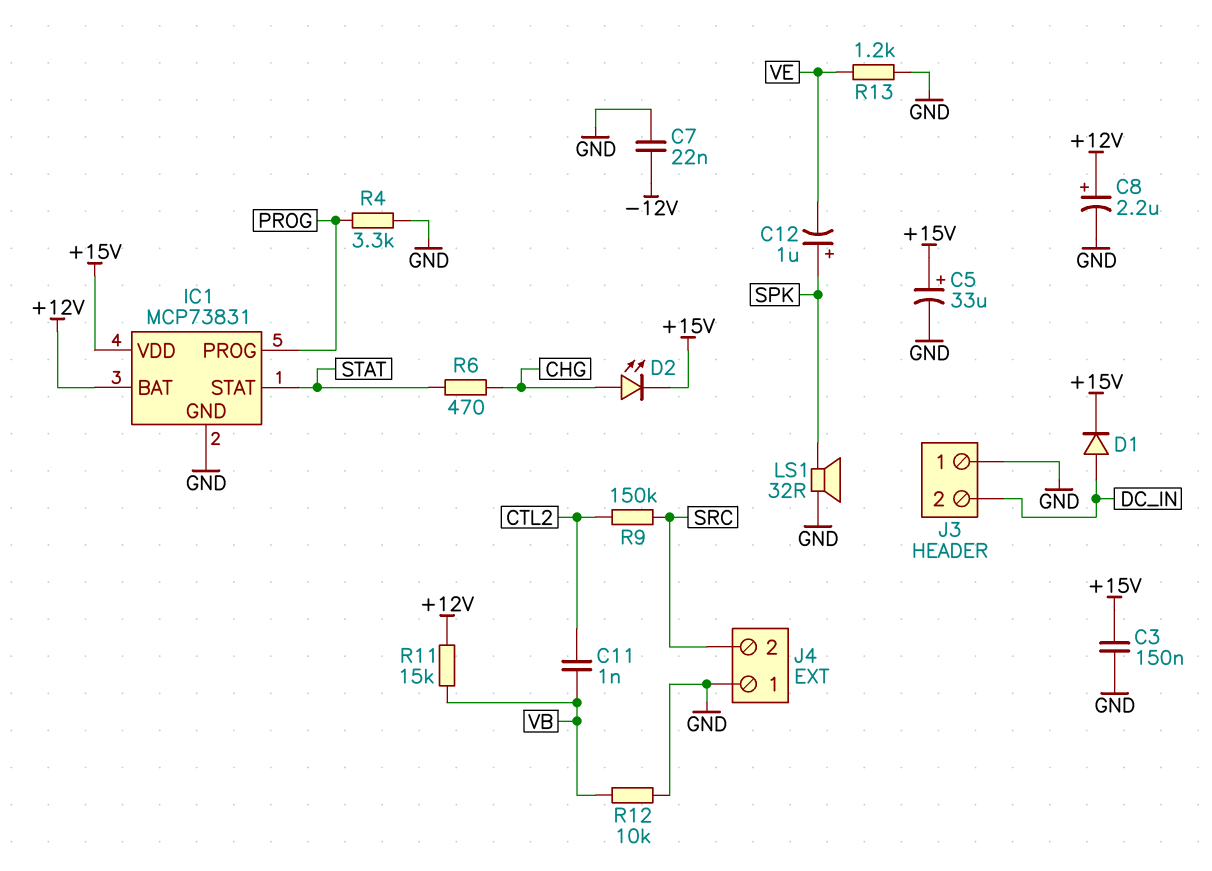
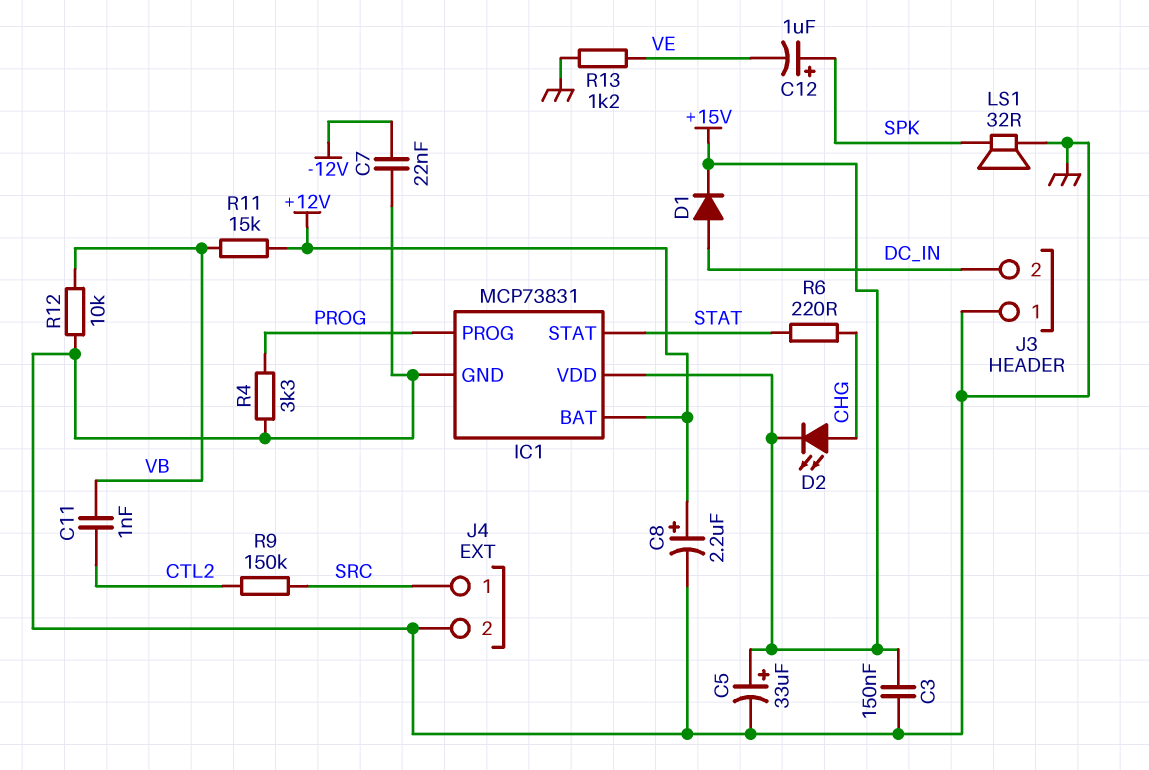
J4 pin 1: GND -> SRC
J4 pin 2: SRC -> GND
R6: 470 (CHG, STAT) -> 220 (CHG, STAT)

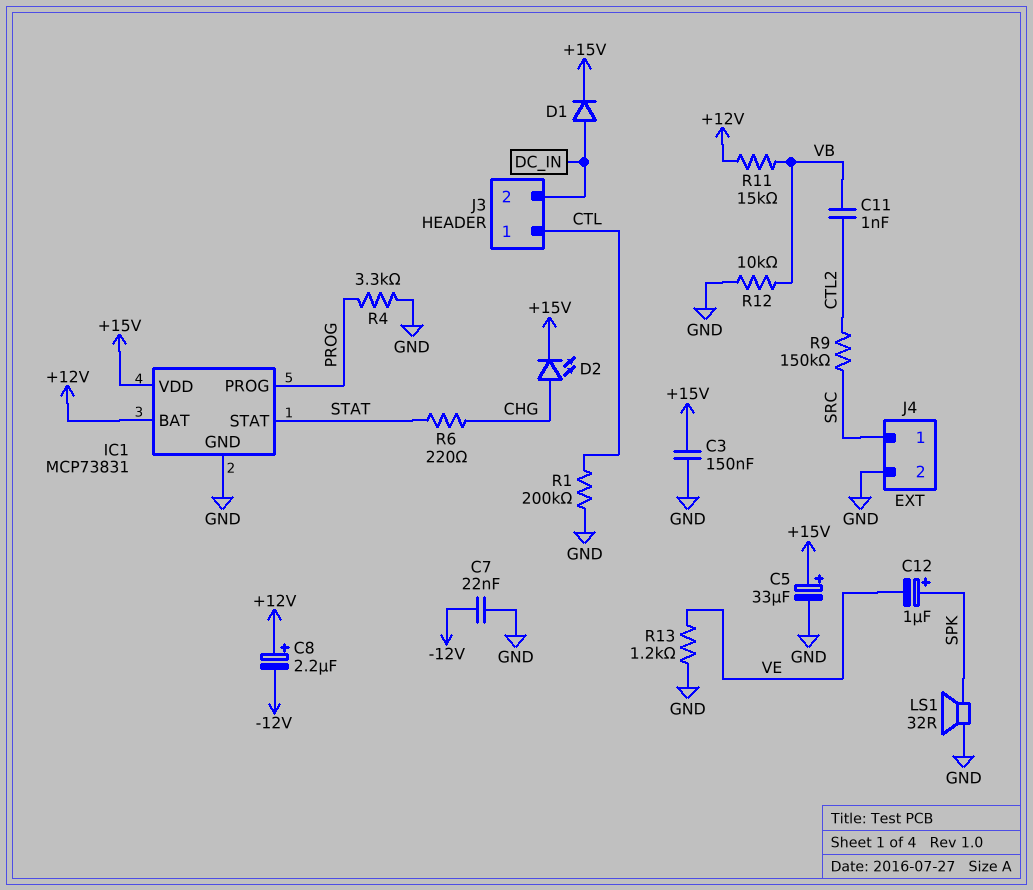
C8: 2.2uF (plus +12V, minus GND) -> 2.2uF (plus +12V, minus -12V)
J3 pin 1: GND -> CTL
R1: none -> 200k (CTL, GND)

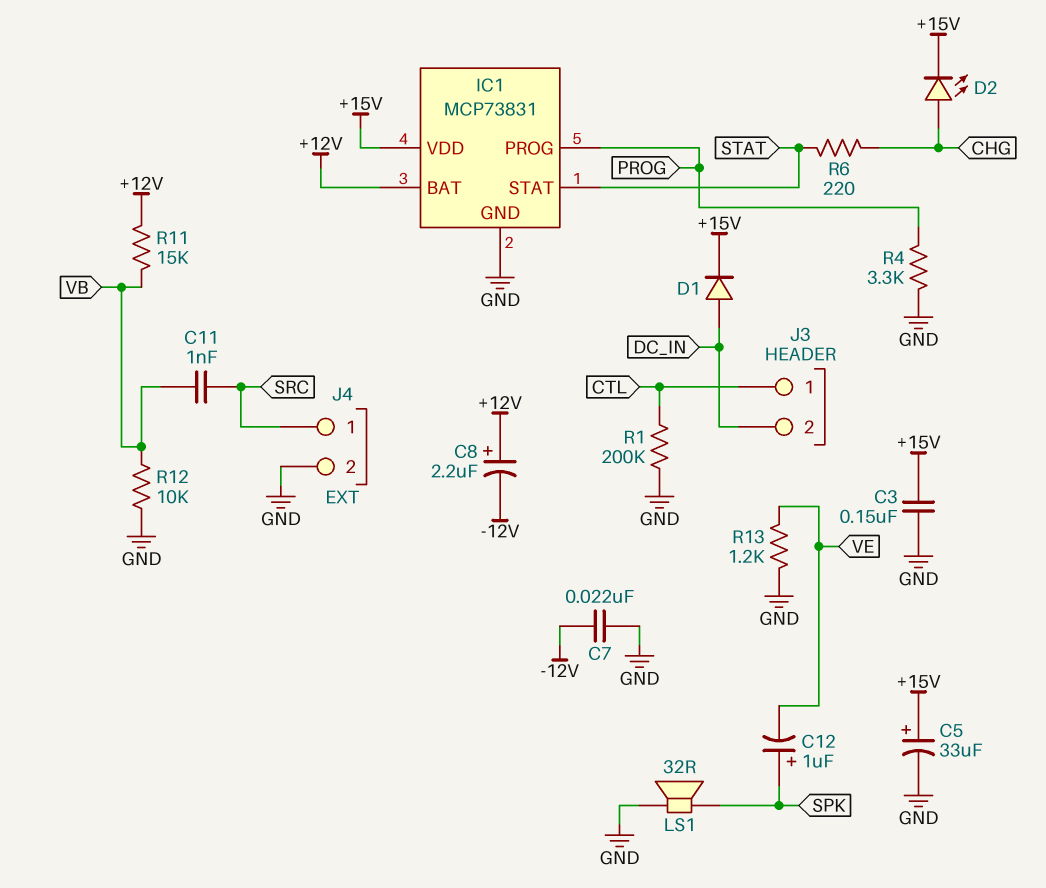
C11: 1nF (CTL2, VB) -> 1nF (SRC, VB)
R9: 150k (CTL2, SRC) -> none

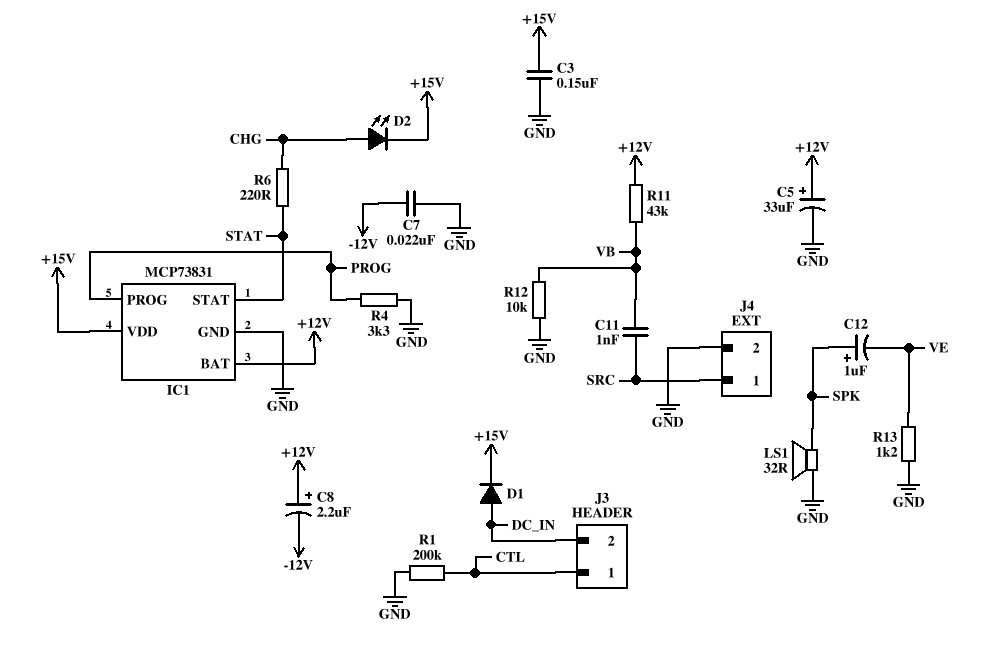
C5: 33uF (plus +15V, minus GND) -> 33uF (plus +12V, minus GND)
R11: 15k (+12V, VB) -> 43k (+12V, VB)

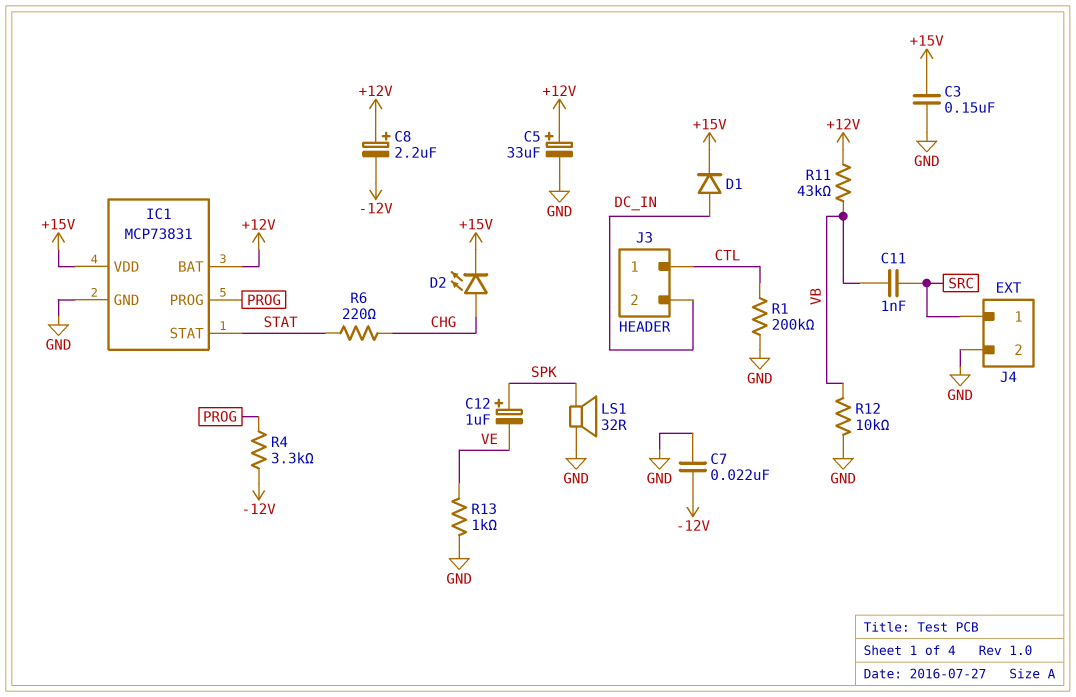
R4: 3.3k (GND, PROG) -> 3.3k (-12V, PROG)
R13: 1.2k (GND, VE) -> 1k (GND, VE)

